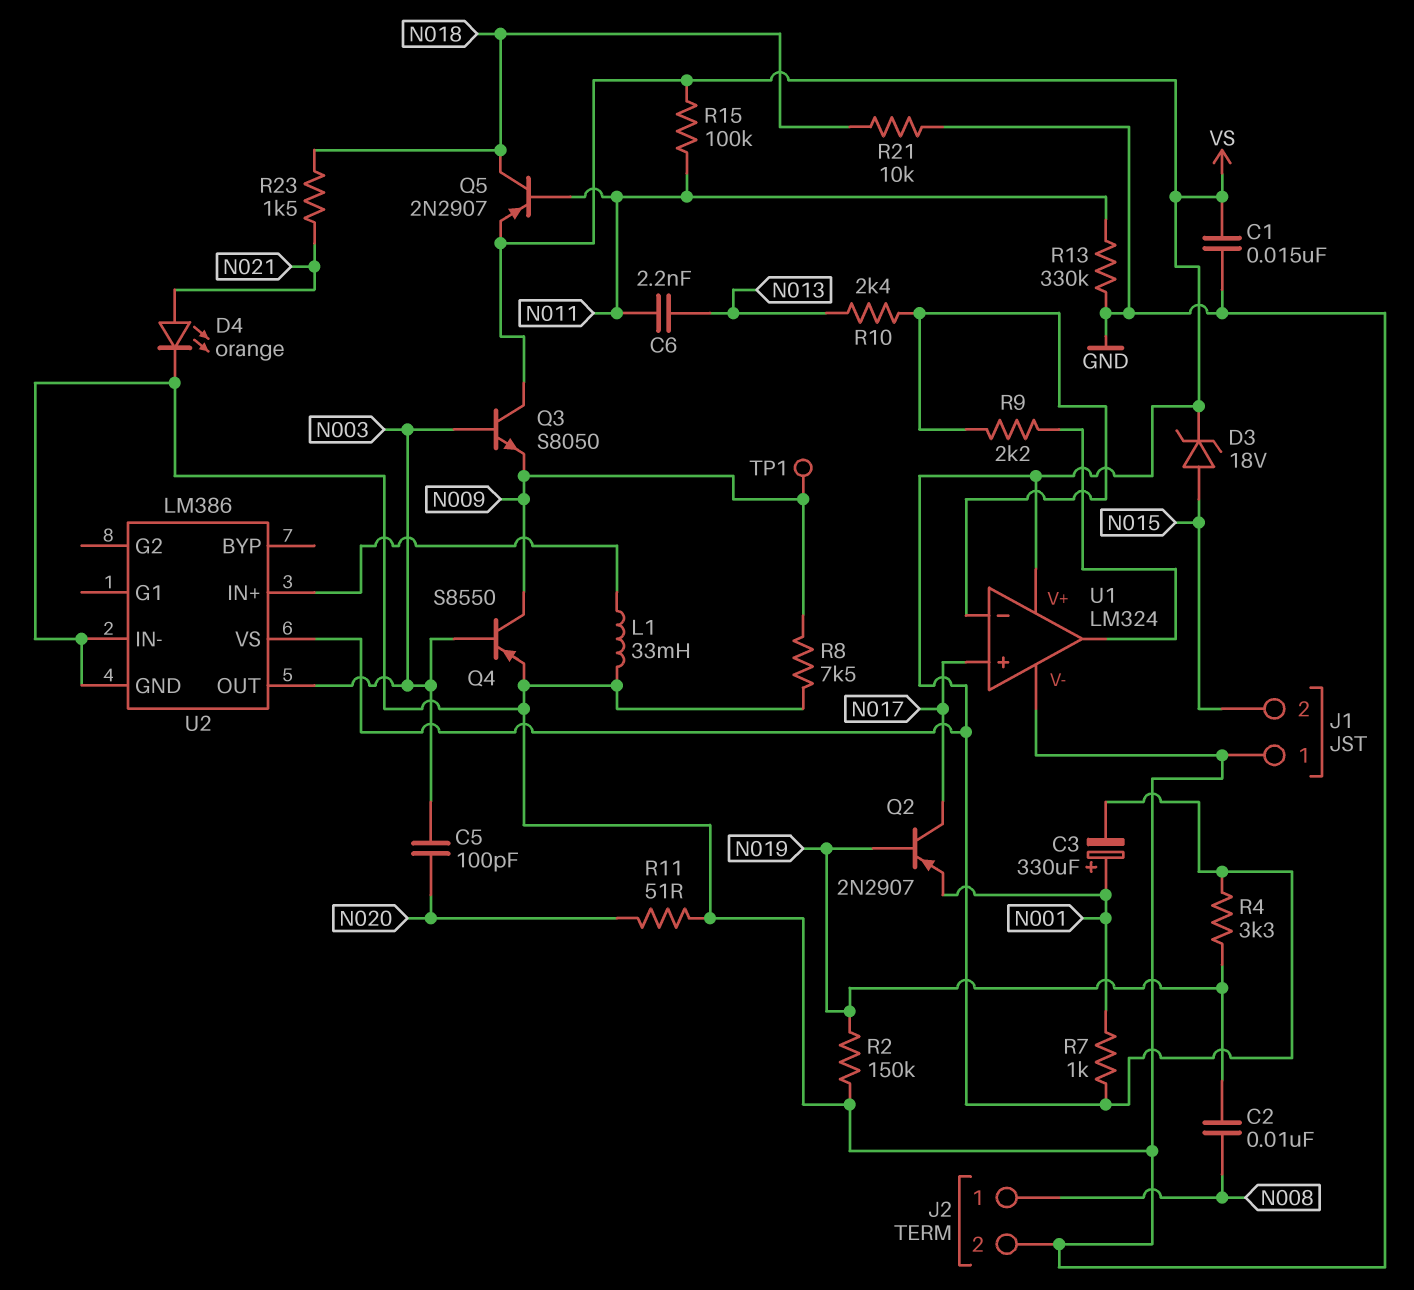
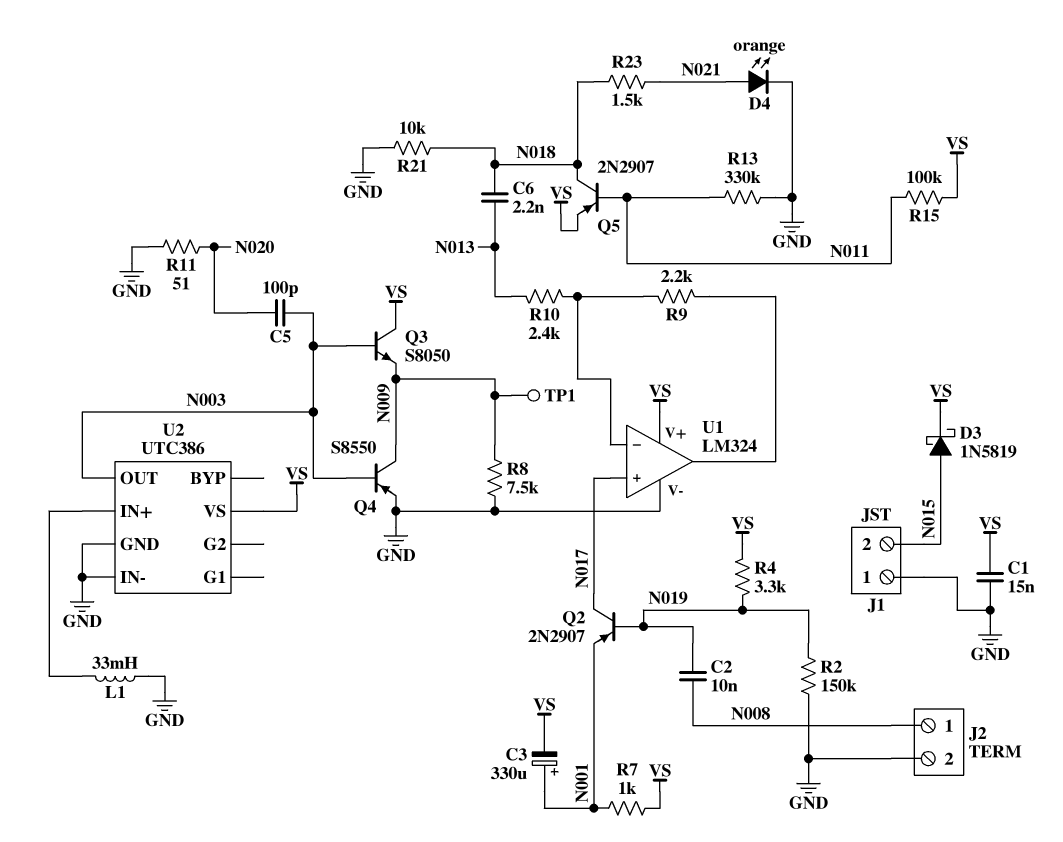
C6: 2.2nF (N011, N013) -> 2.2nF (N013, N018)
D3: zener 18V (A N015, K VS) -> schottky 1N5819 (A N015, K VS)
U2: LM386 -> UTC386

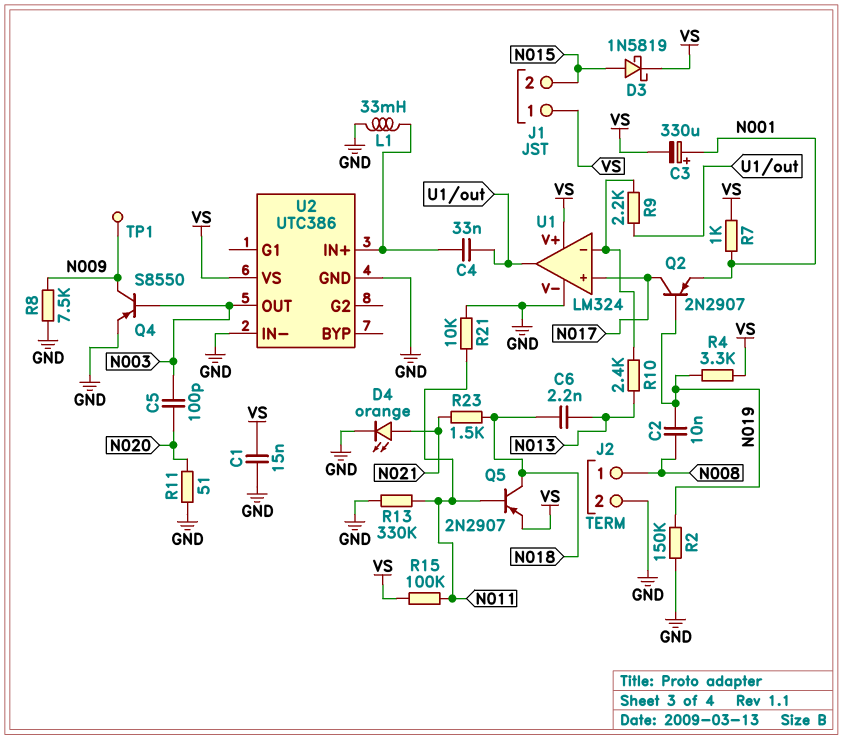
C4: none -> 33nF (U1/out, U2/IN+)
J1 pin 1: GND -> VS
Q3: NPN S8050 (B N003, C VS, E N009) -> none
R21: 10k (GND, N018) -> 10k (GND, N011)

